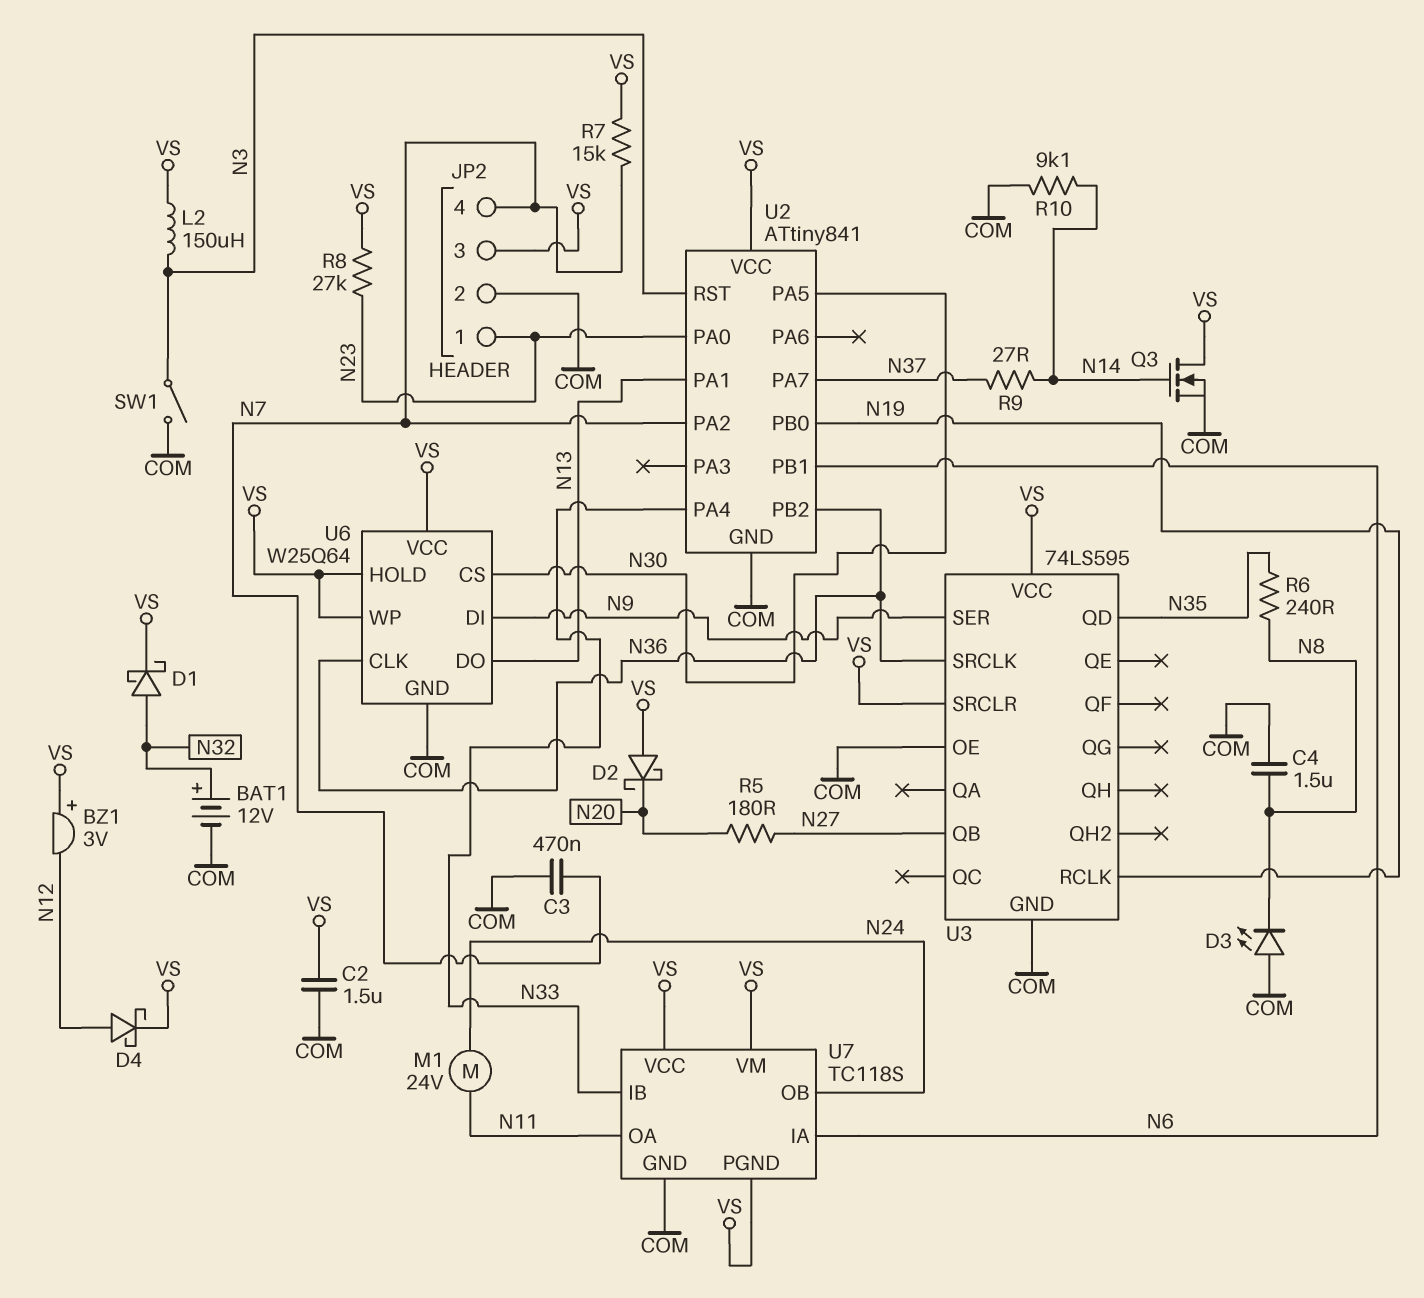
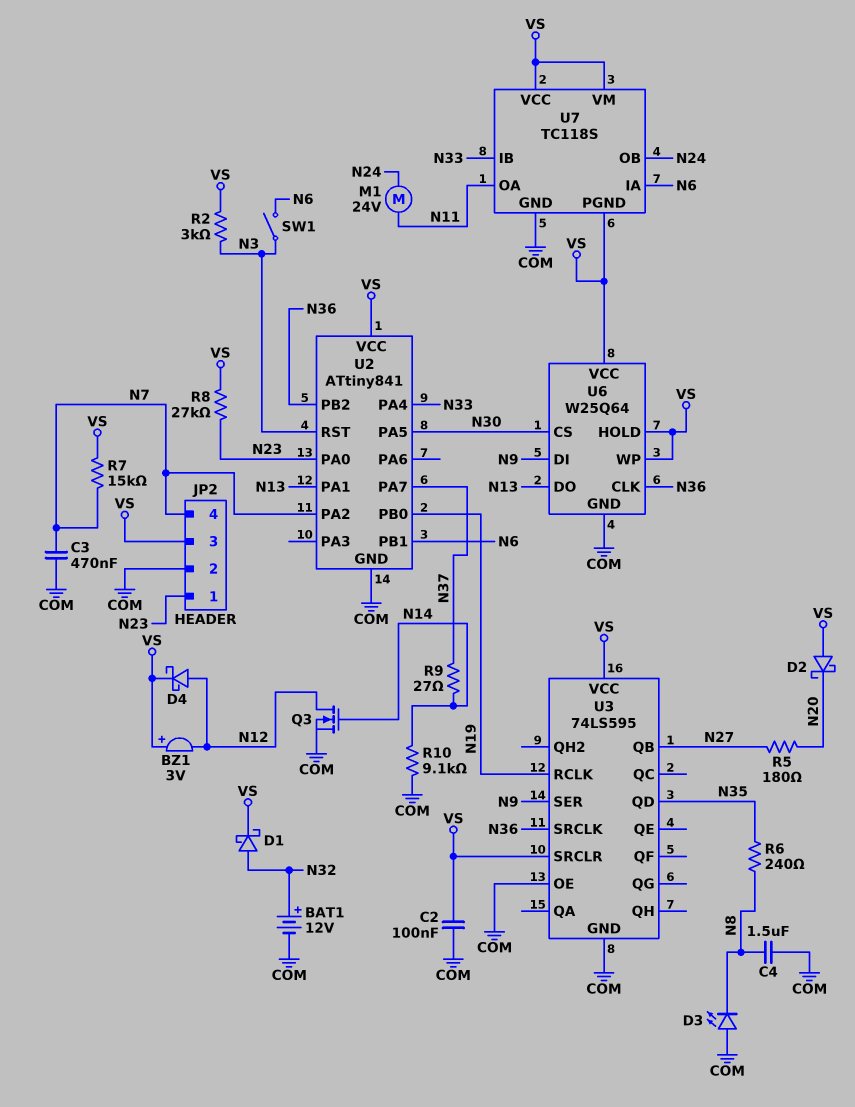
C2: 1.5uF (COM, VS) -> 100nF (COM, VS)
L2: 150uH (N3, VS) -> none
Q3: NMOS (G N14, D VS, S COM) -> NMOS (G N14, D N12, S COM)
R2: none -> 3k (N3, VS)
SW1: switch (COM, N3) -> switch (N3, N6)

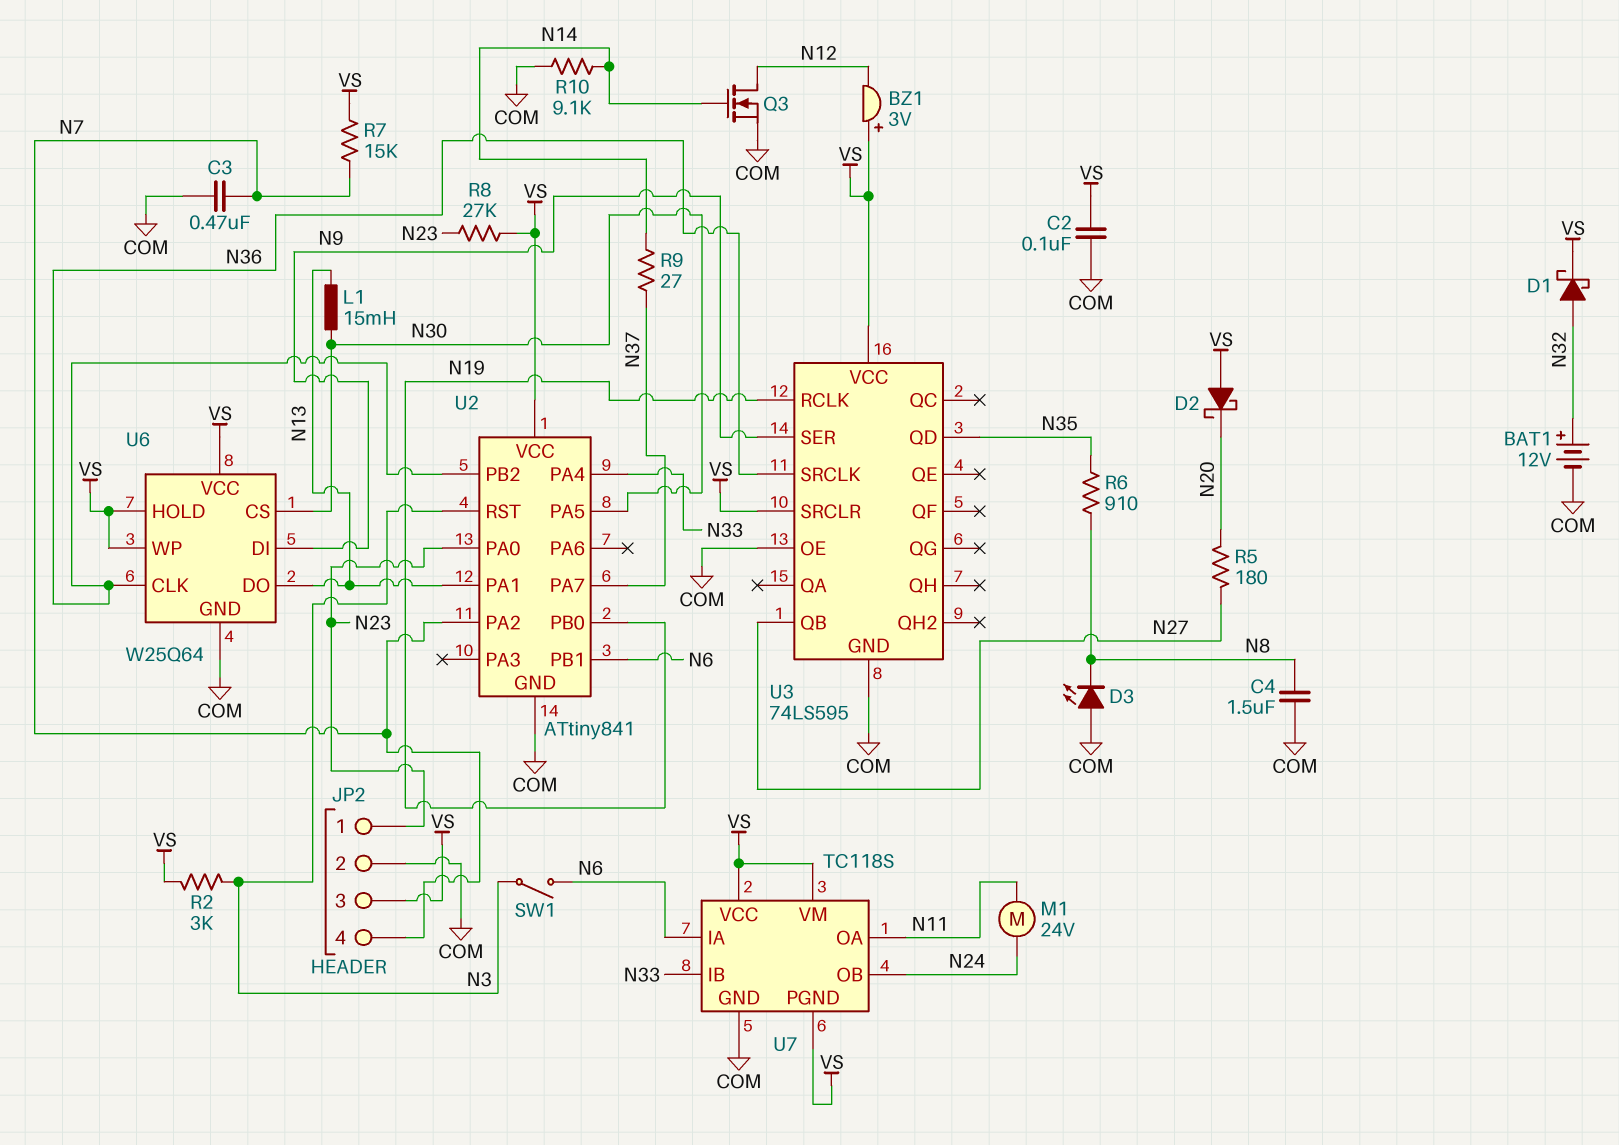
D4: schottky (A N12, K VS) -> none
L1: none -> 15mH (N13, N30)
R6: 240 (N8, N35) -> 910 (N8, N35)

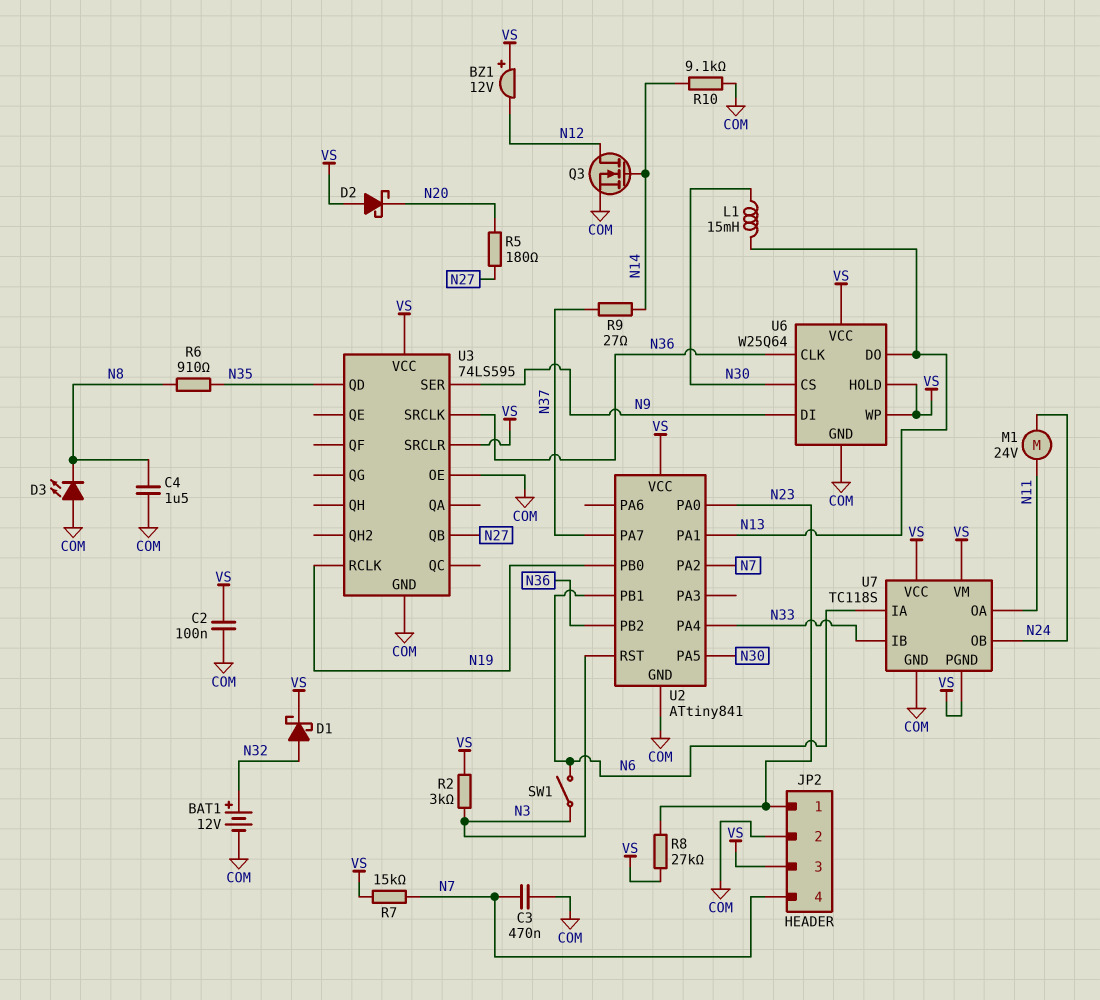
BZ1: buzzer 3V (plus VS, minus N12) -> buzzer 12V (plus VS, minus N12)

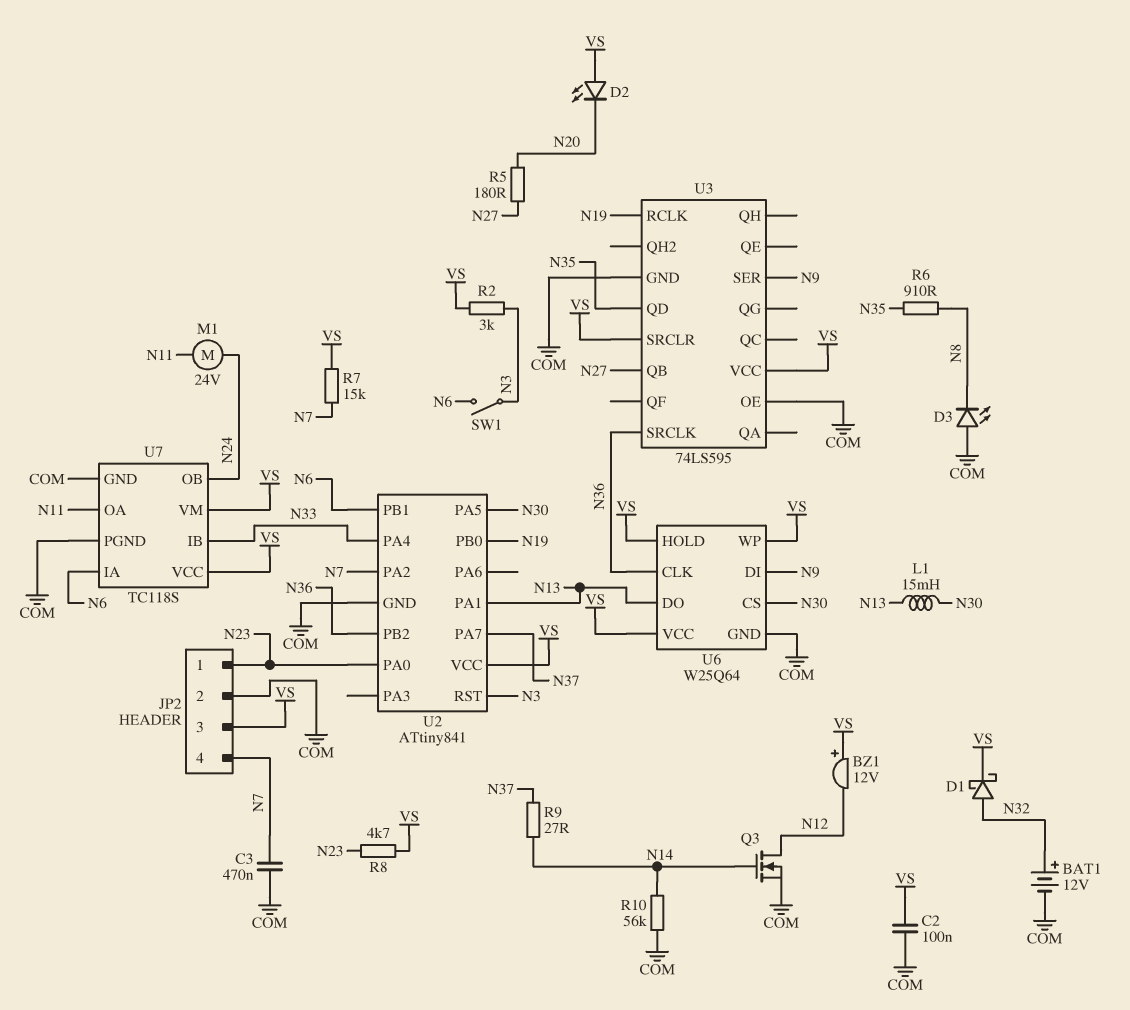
C4: 1.5uF (COM, N8) -> none
D2: schottky (A VS, K N20) -> LED (A VS, K N20)
R8: 27k (N23, VS) -> 4.7k (N23, VS)
R10: 9.1k (COM, N14) -> 56k (COM, N14)
U7 pin PGND: VS -> COM

